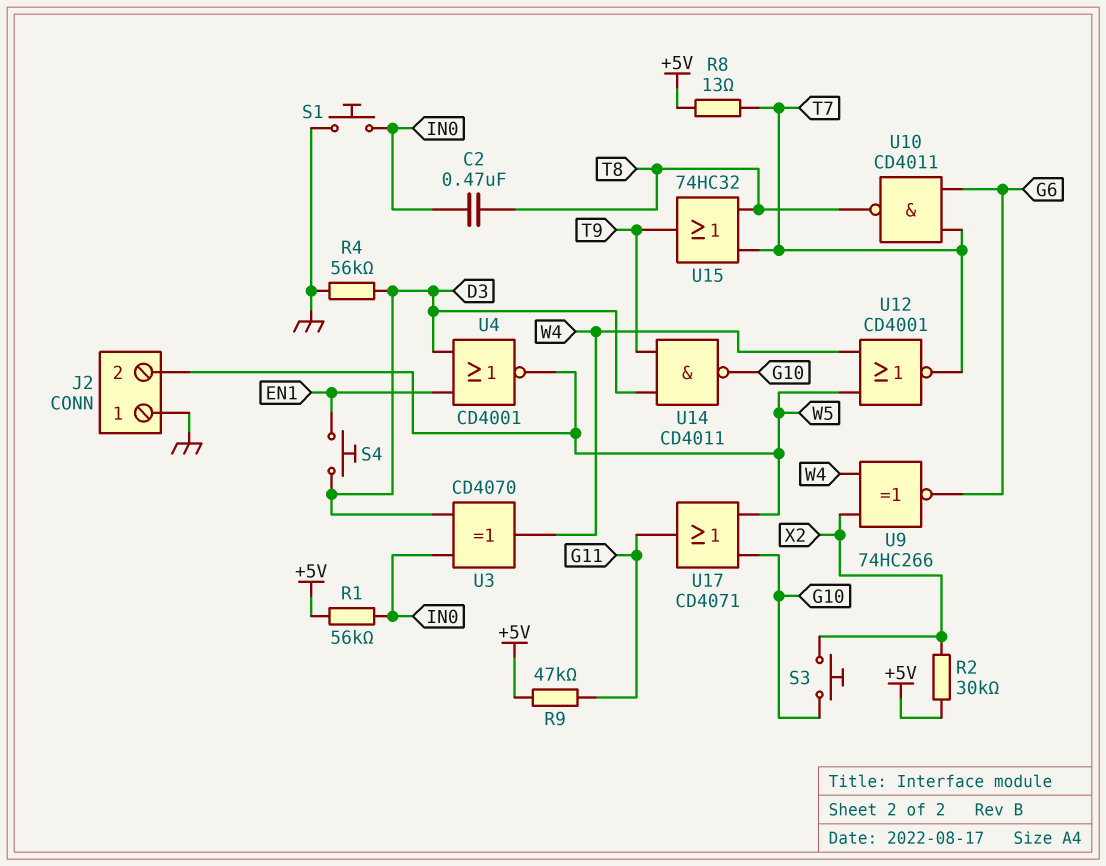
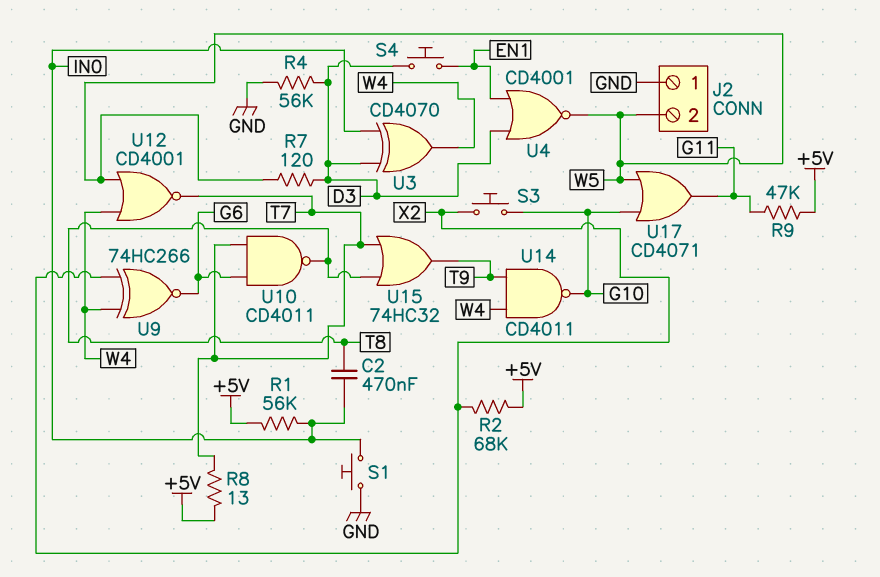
R2: 30k (+5V, X2) -> 68k (+5V, X2)
R7: none -> 120 (D3, W5)
U14: NAND CD4011 (in D3, in T9, out G10) -> NAND CD4011 (in T9, in W4, out G10)

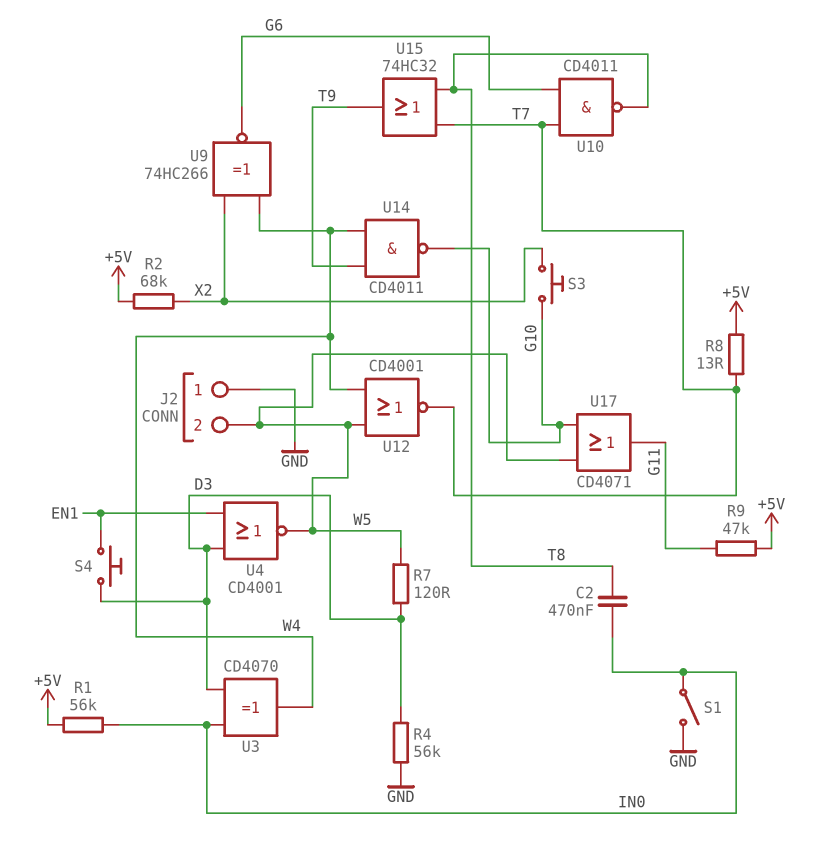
S1: button (GND, IN0) -> switch (GND, IN0)

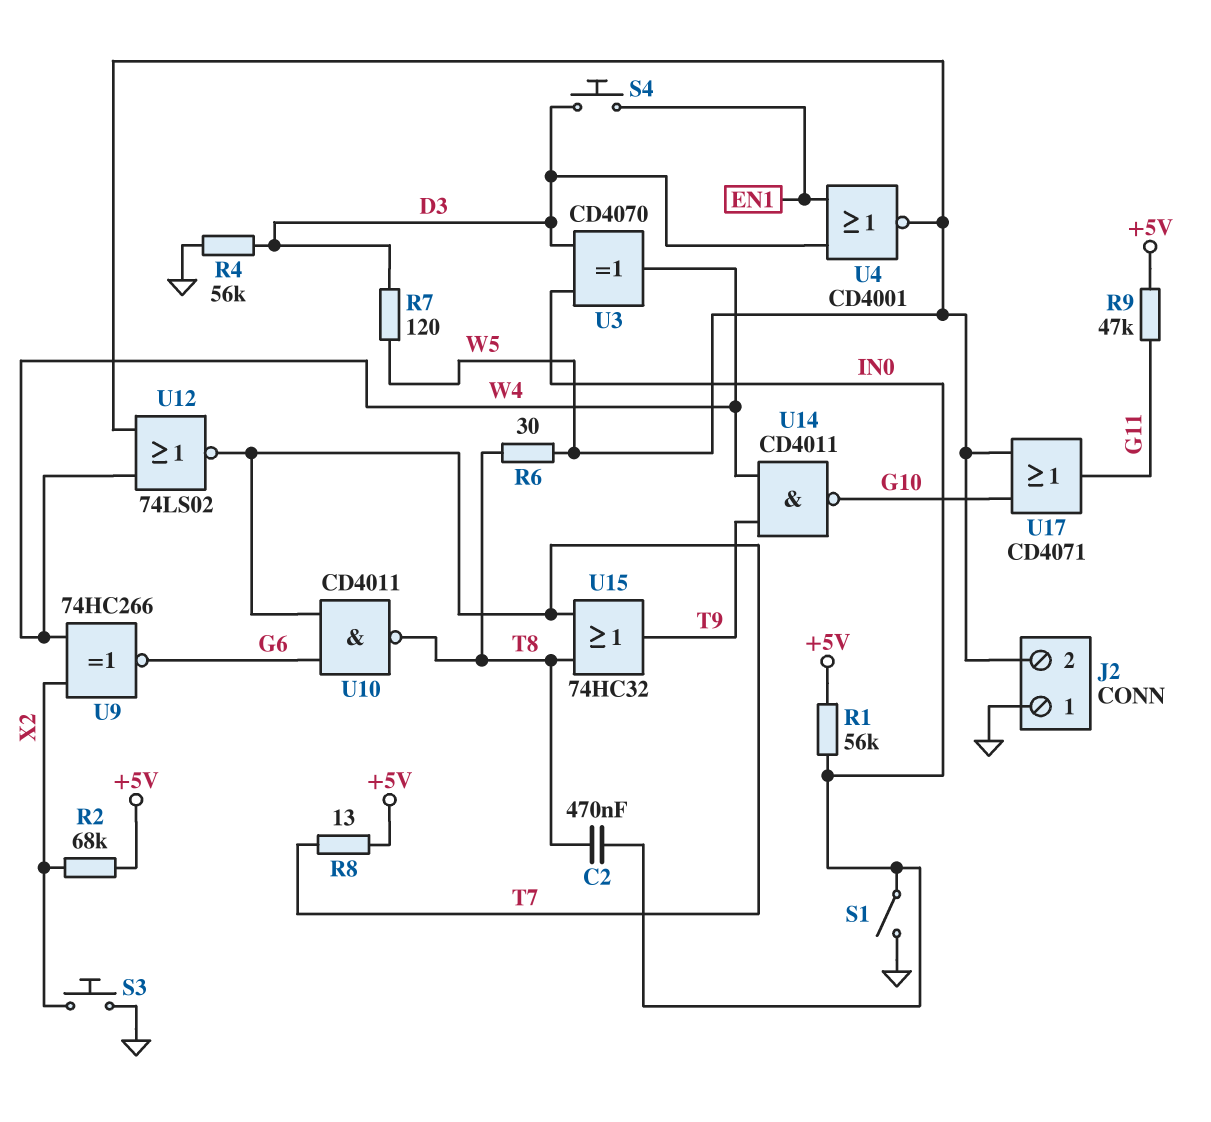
R6: none -> 30 (T8, W5)
S3: button (G10, X2) -> button (GND, X2)
U12: NOR CD4001 (in W4, in W5, out T7) -> NOR 74LS02 (in W4, in W5, out T7)

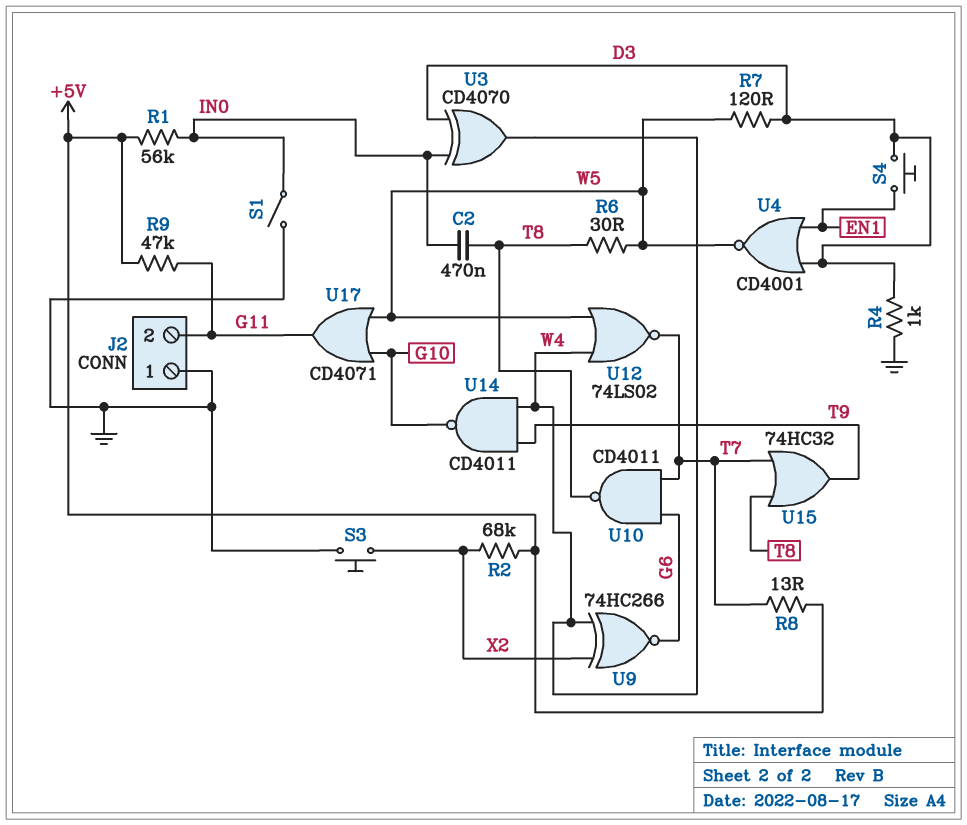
J2 pin 2: W5 -> G11
R4: 56k (D3, GND) -> 1k (D3, GND)

